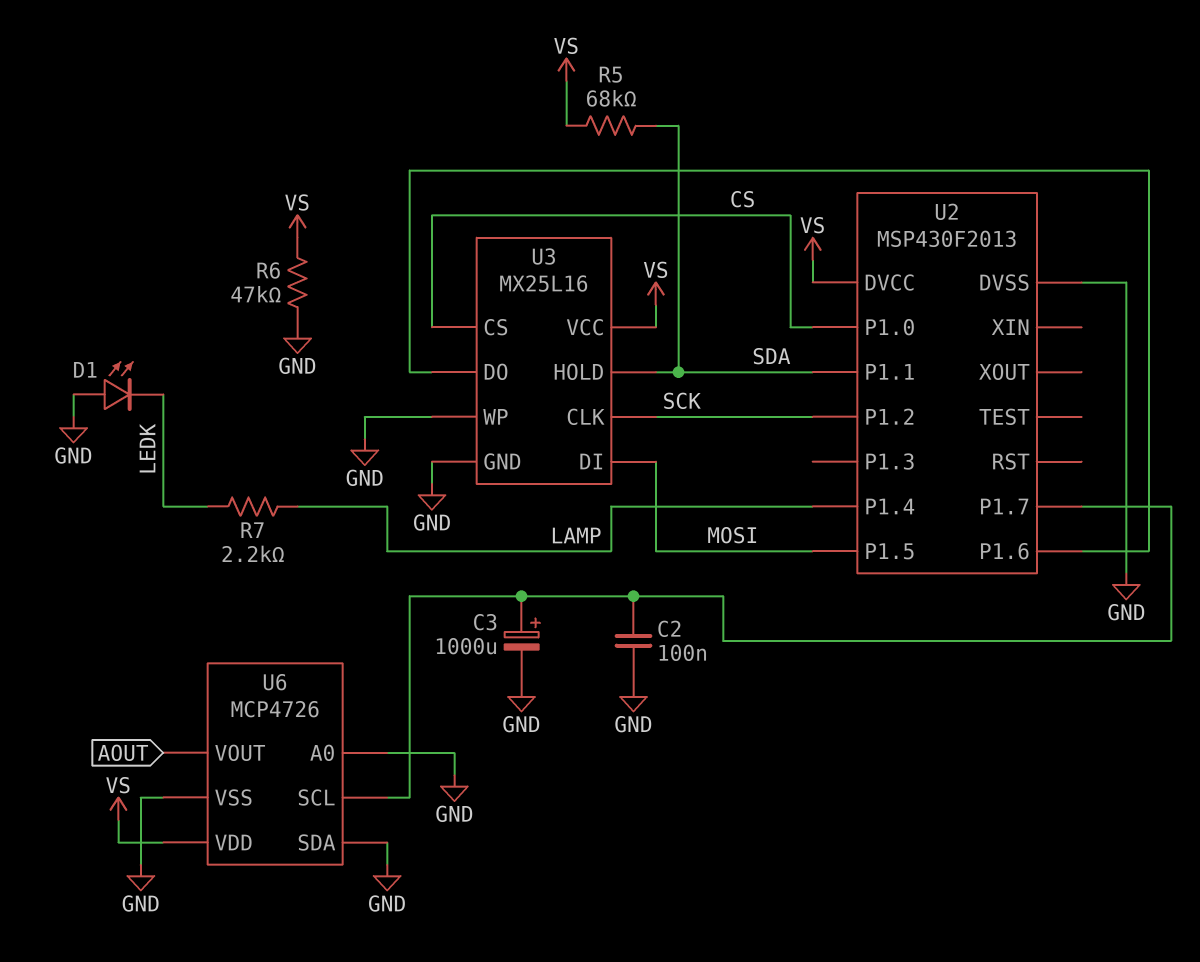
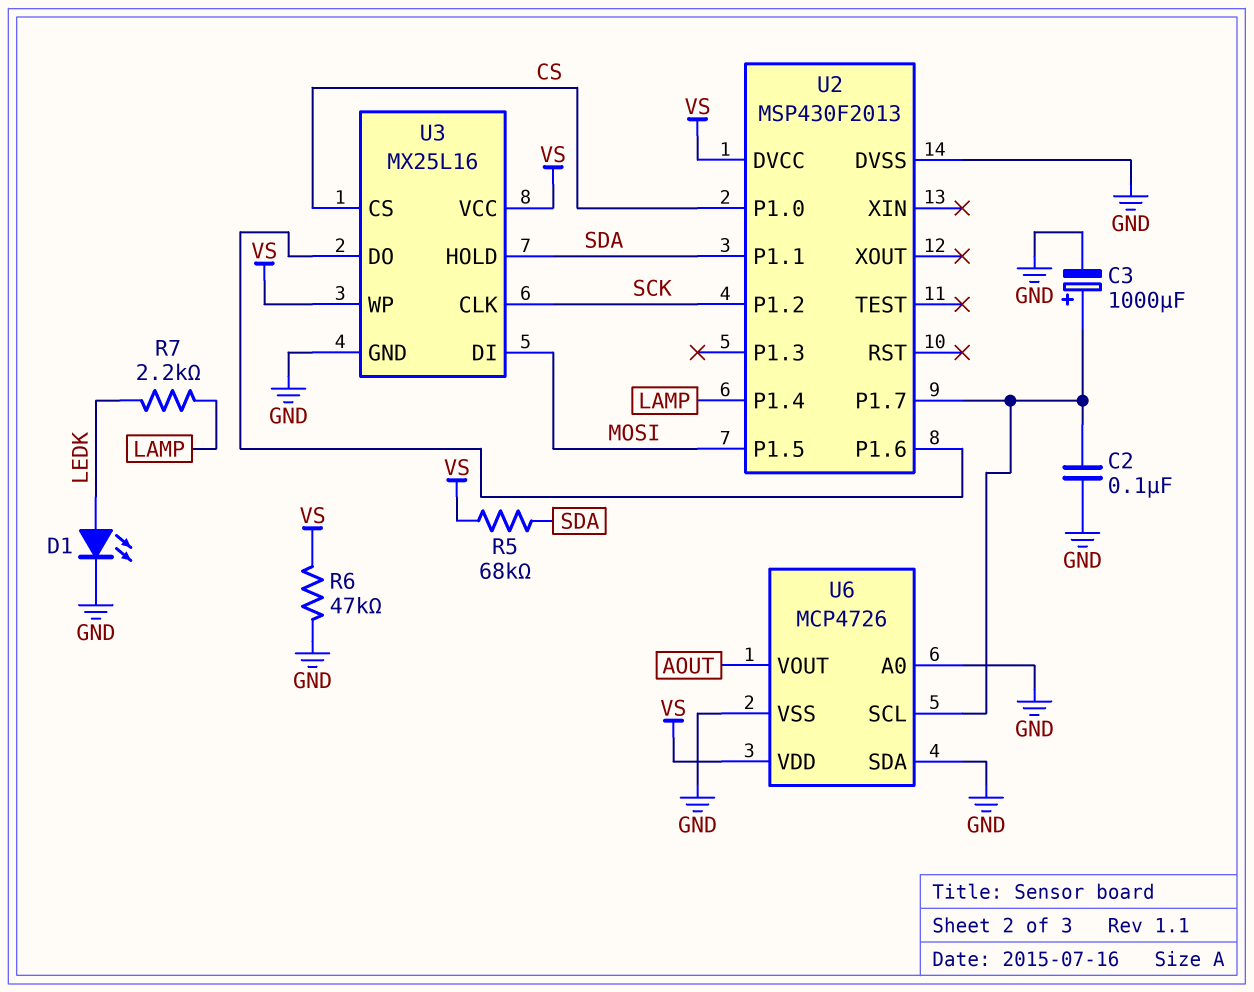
D1: LED (A GND, K LEDK) -> LED (A LEDK, K GND)
U3 pin WP: GND -> VS

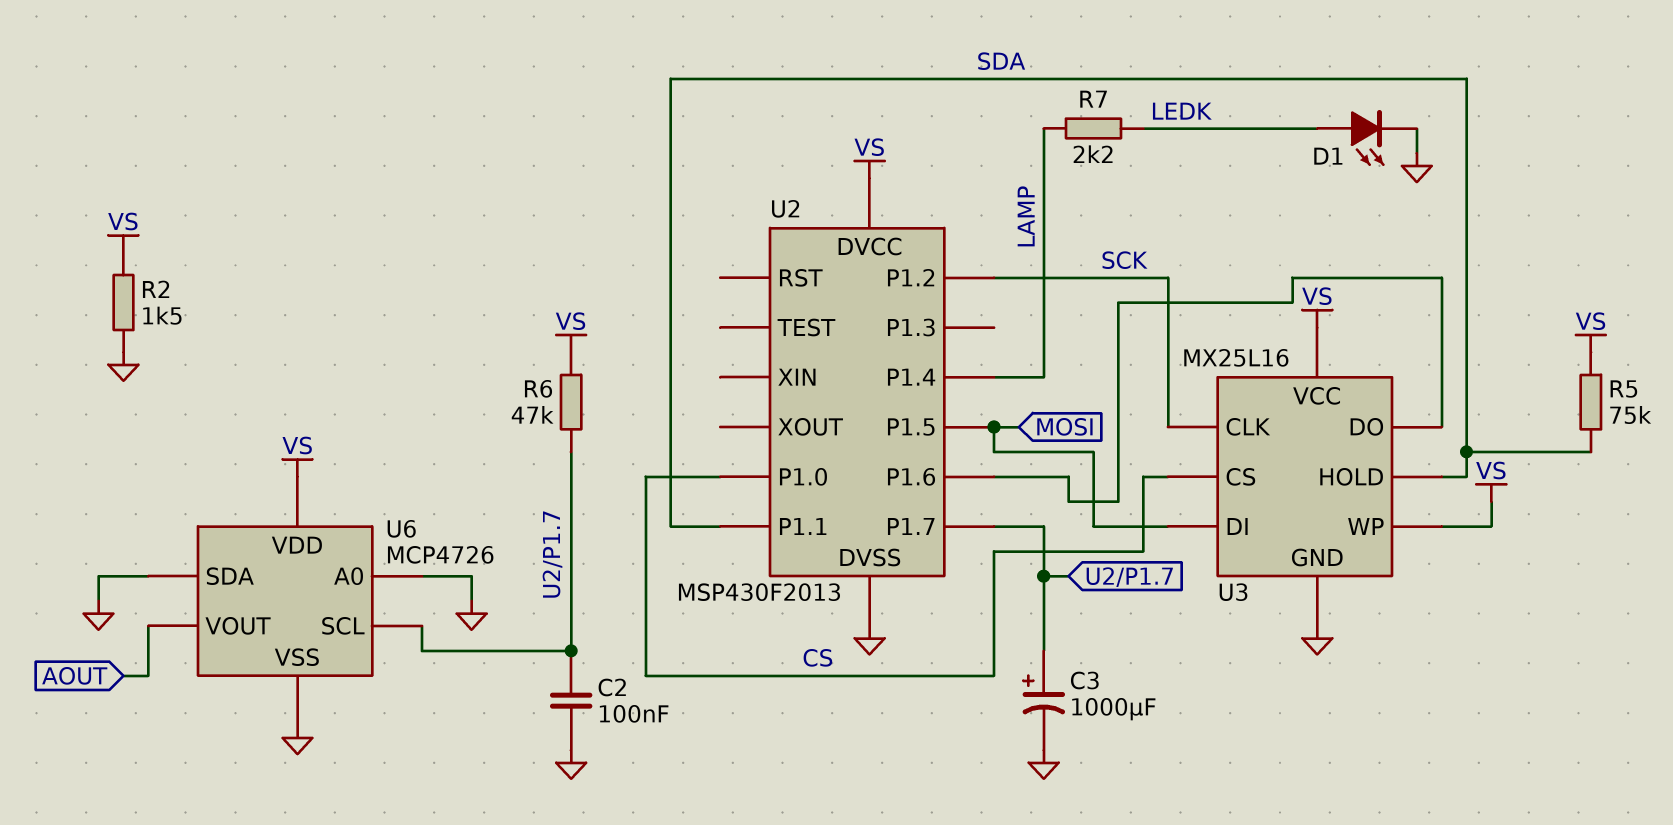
R2: none -> 1.5k (GND, VS)
R5: 68k (SDA, VS) -> 75k (SDA, VS)
R6: 47k (GND, VS) -> 47k (U2/P1.7, VS)

